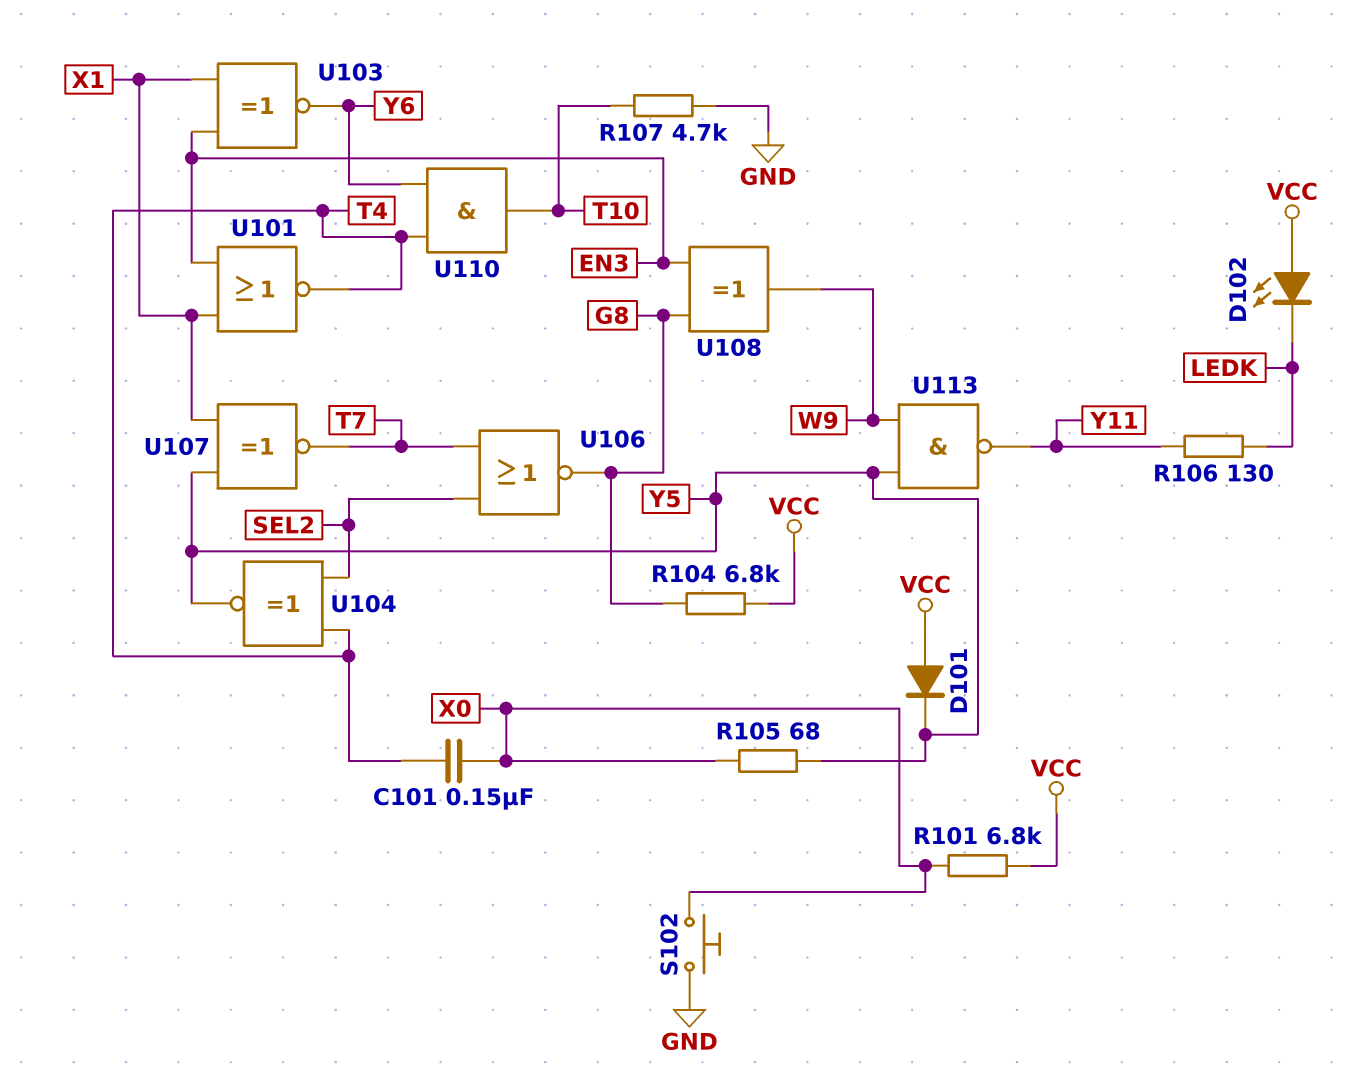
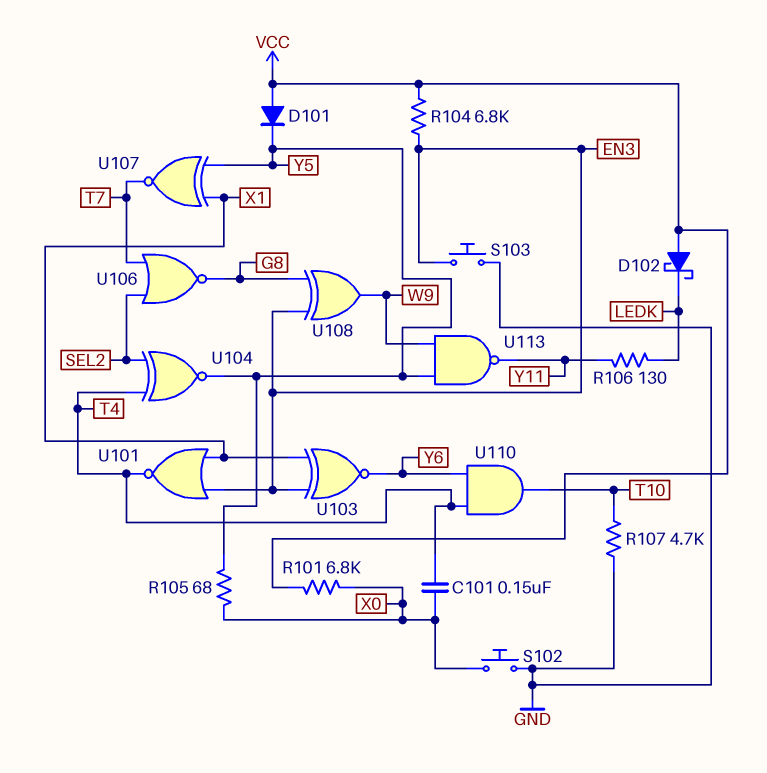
D102: LED (A VCC, K LEDK) -> schottky (A VCC, K LEDK)
R104: 6.8k (G8, VCC) -> 6.8k (EN3, VCC)
S103: none -> button (EN3, GND)

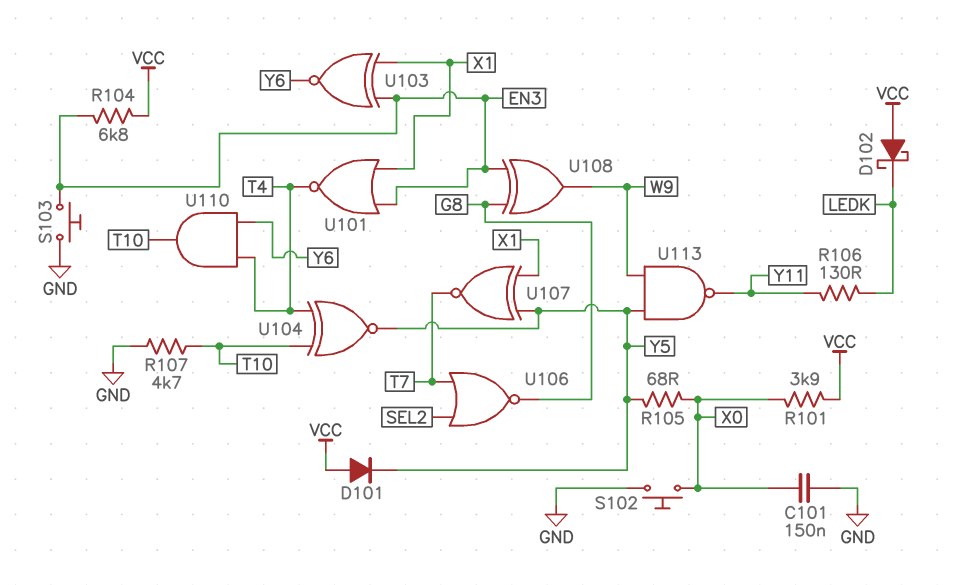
C101: 150nF (T4, X0) -> 150nF (GND, X0)
R101: 6.8k (VCC, X0) -> 3.9k (VCC, X0)
U104: XNOR (in SEL2, in T4, out Y5) -> XNOR (in T4, in T10, out Y5)

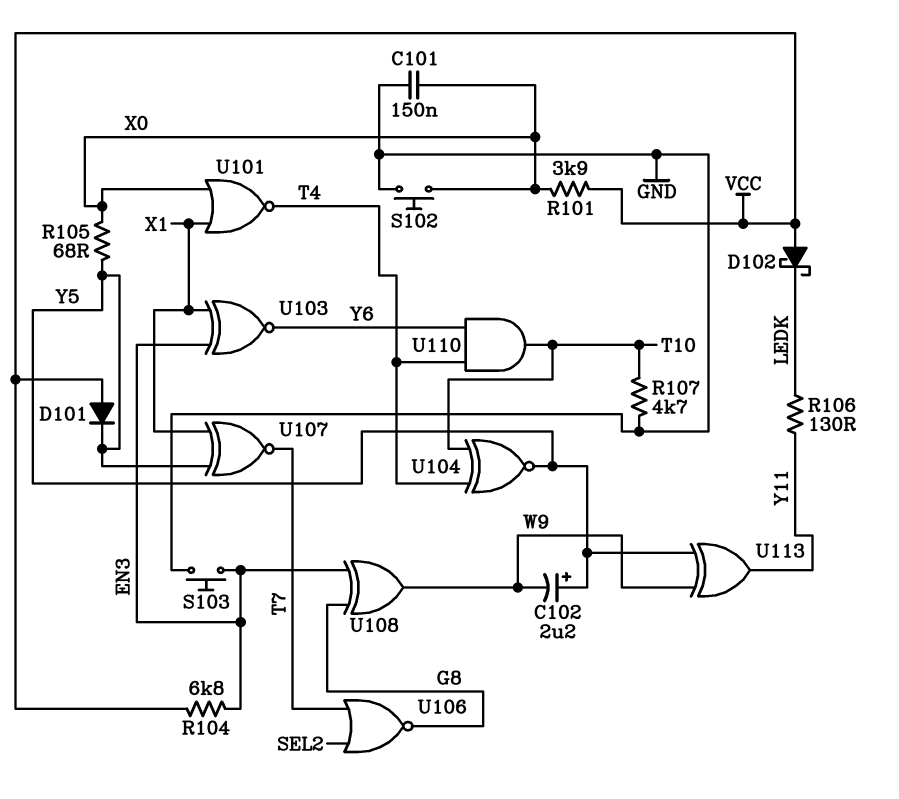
C102: none -> 2.2uF (plus Y5, minus W9)
U101: NOR (in EN3, in X1, out T4) -> NOR (in X0, in X1, out T4)
U113: NAND (in W9, in Y5, out Y11) -> XOR (in W9, in Y5, out Y11)

